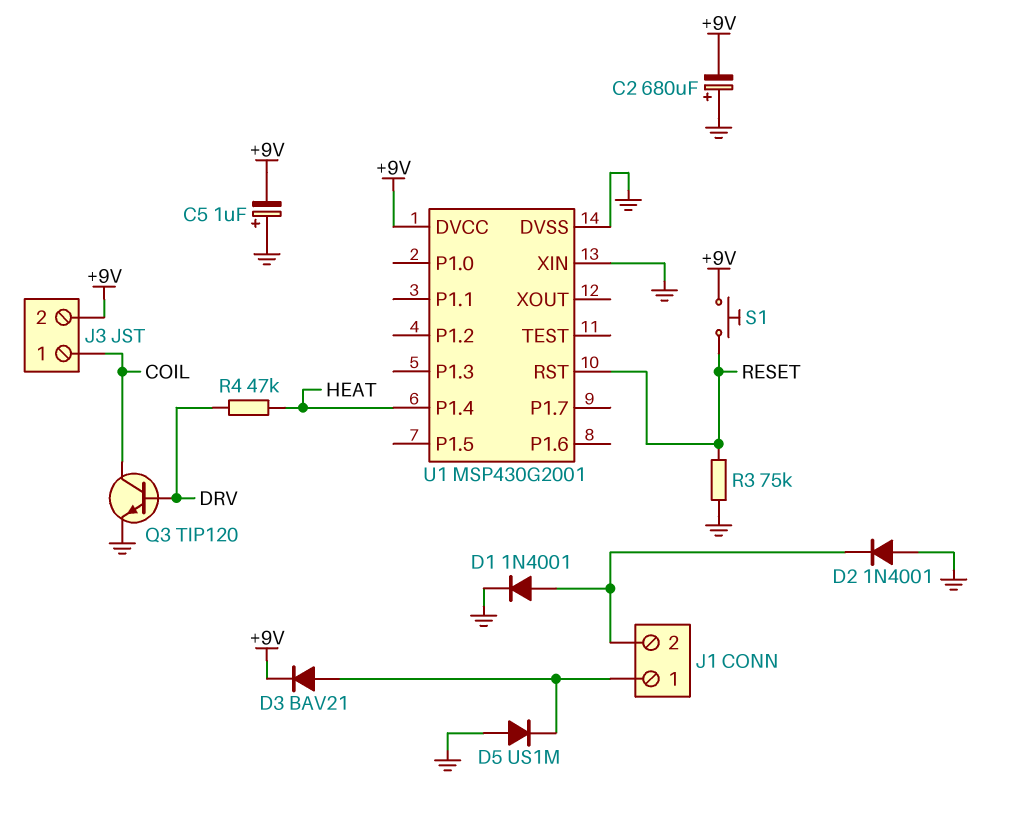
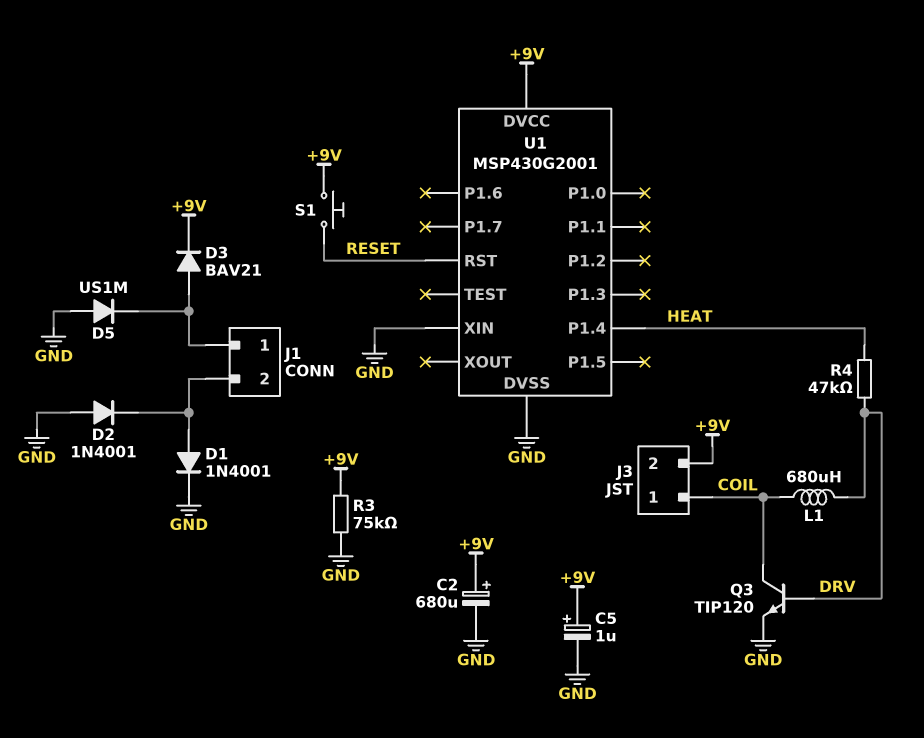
C2: 680uF (plus GND, minus +9V) -> 680uF (plus +9V, minus GND)
C5: 1uF (plus GND, minus +9V) -> 1uF (plus +9V, minus GND)
L1: none -> 680uH (COIL, DRV)
R3: 75k (GND, RESET) -> 75k (+9V, GND)

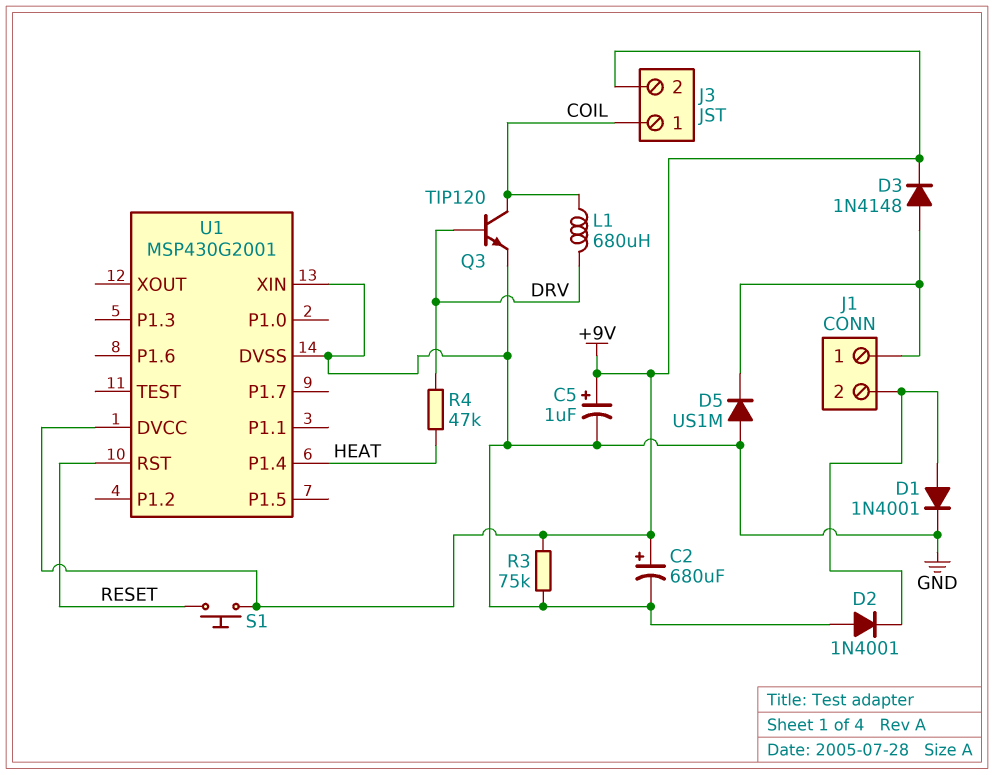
D3: diode BAV21 (A J1/1, K +9V) -> diode 1N4148 (A J1/1, K +9V)

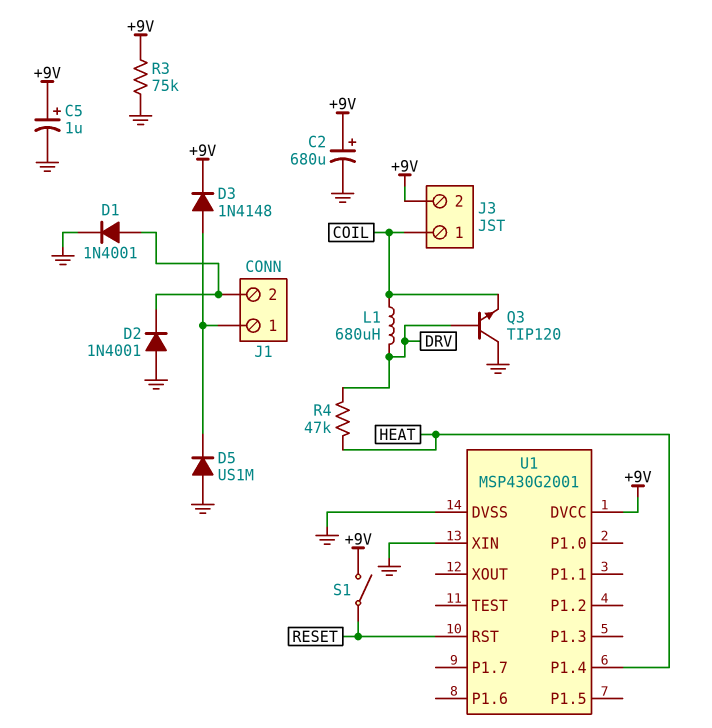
Q3: NPN TIP120 (B DRV, C COIL, E GND) -> NPN TIP120 (B DRV, C GND, E COIL)
S1: button (+9V, RESET) -> switch (+9V, RESET)

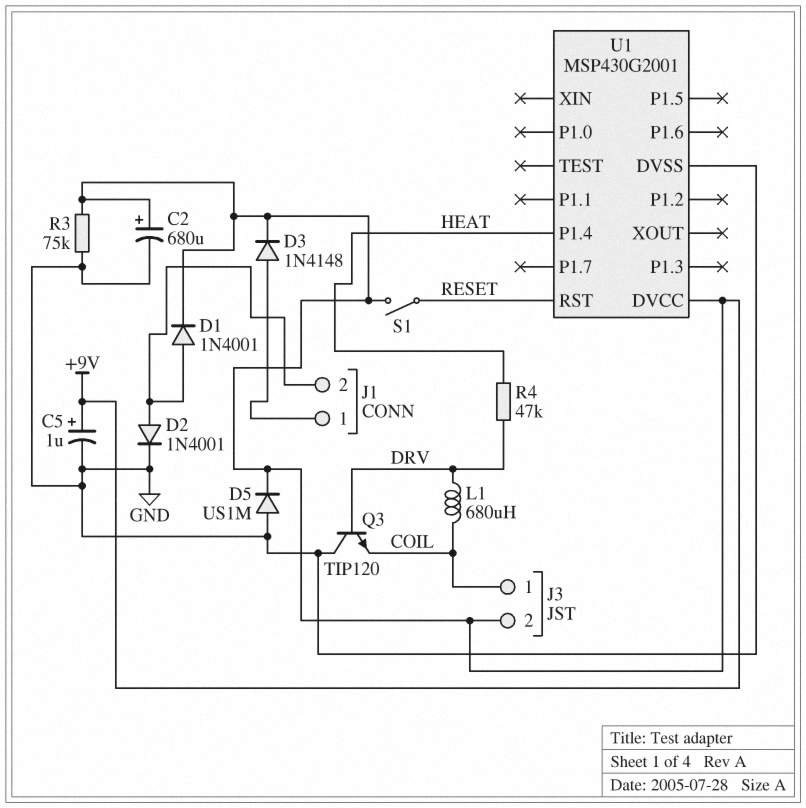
D1: diode 1N4001 (A J1/2, K GND) -> diode 1N4001 (A J1/2, K +9V)
D2: diode 1N4001 (A GND, K J1/2) -> diode 1N4001 (A J1/2, K GND)
D5: diode US1M (A GND, K J1/1) -> diode US1M (A GND, K +9V)
U1 pin XIN: GND -> none

